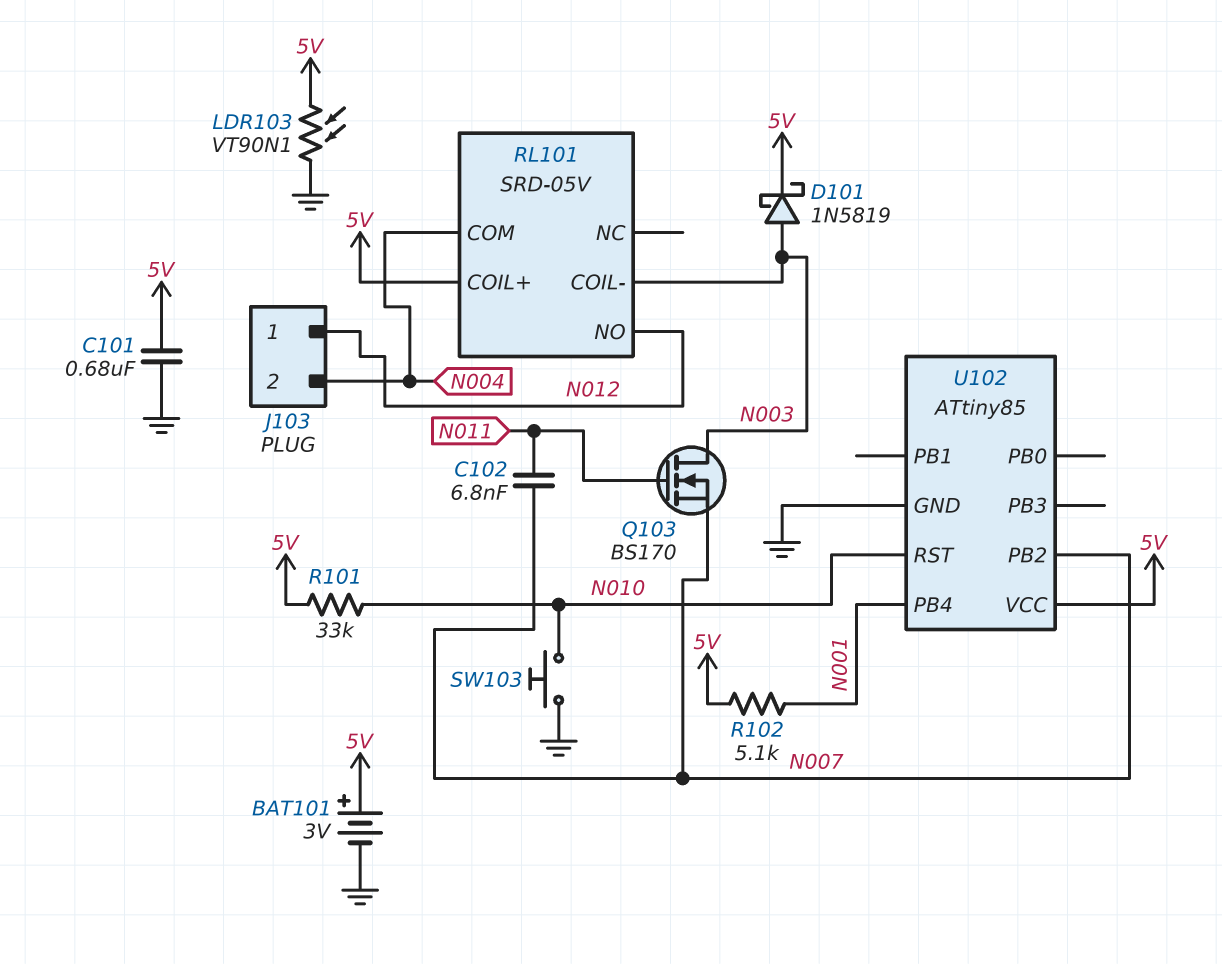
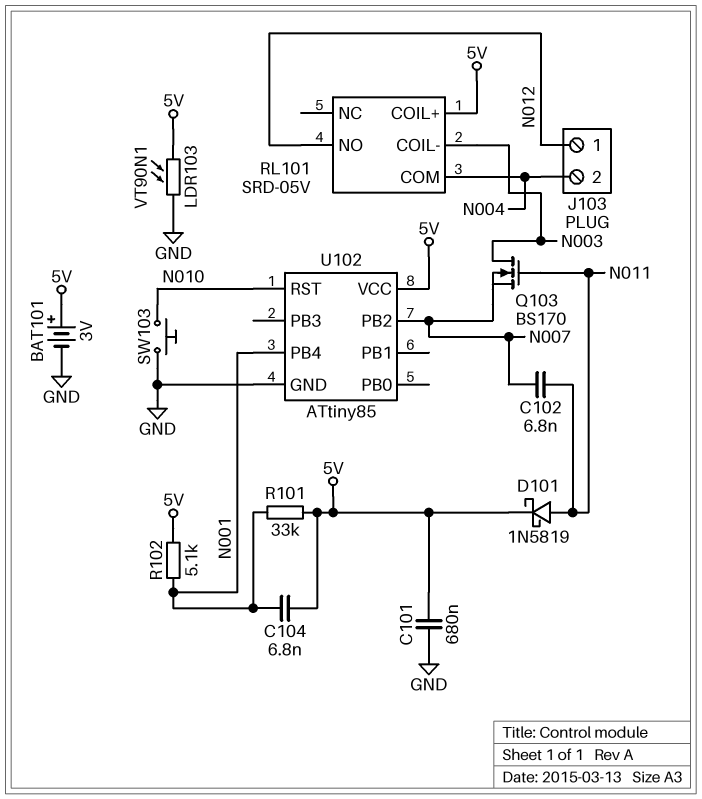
C104: none -> 6.8nF (5V, N001)
D101: schottky 1N5819 (A N003, K 5V) -> schottky 1N5819 (A N011, K 5V)
R101: 33k (5V, N010) -> 33k (5V, N001)

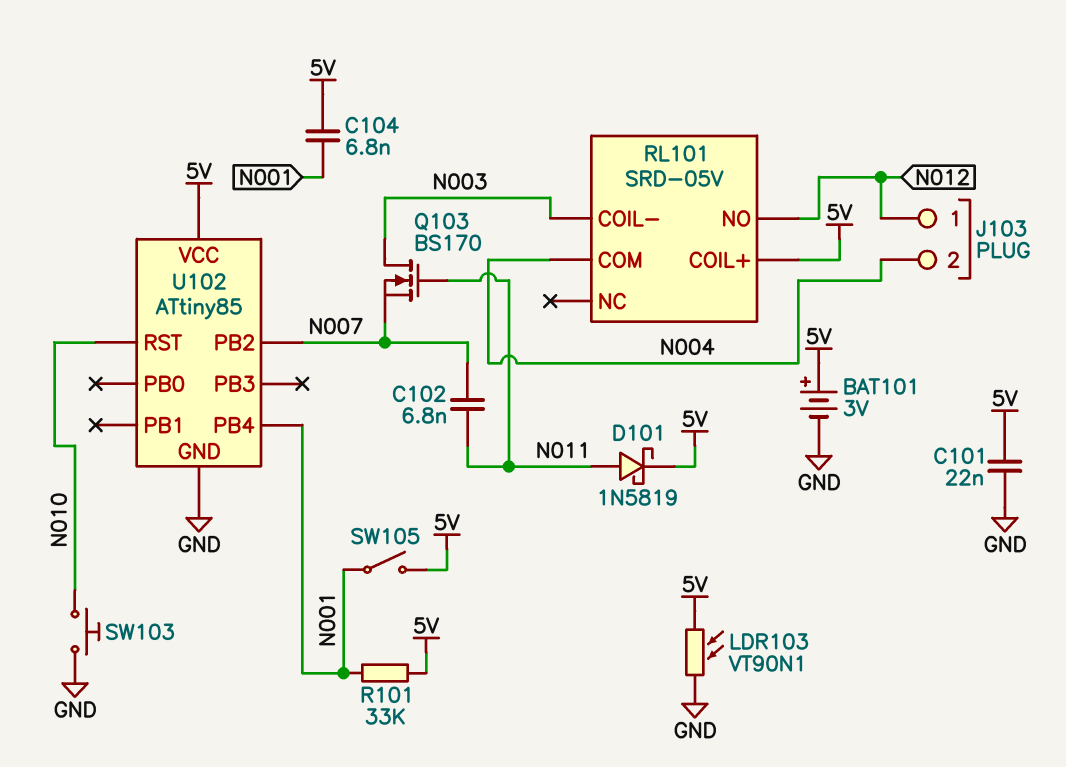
C101: 680nF (5V, GND) -> 22nF (5V, GND)
R102: 5.1k (5V, N001) -> none
SW105: none -> switch (5V, N001)

